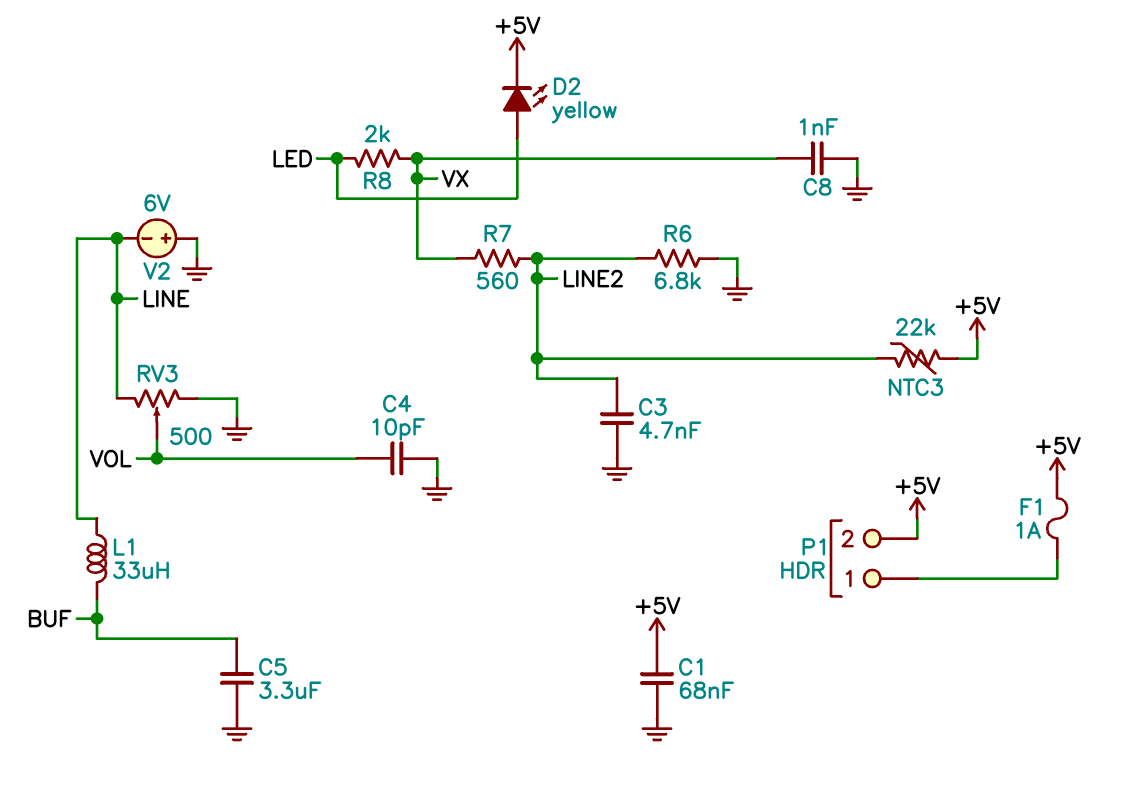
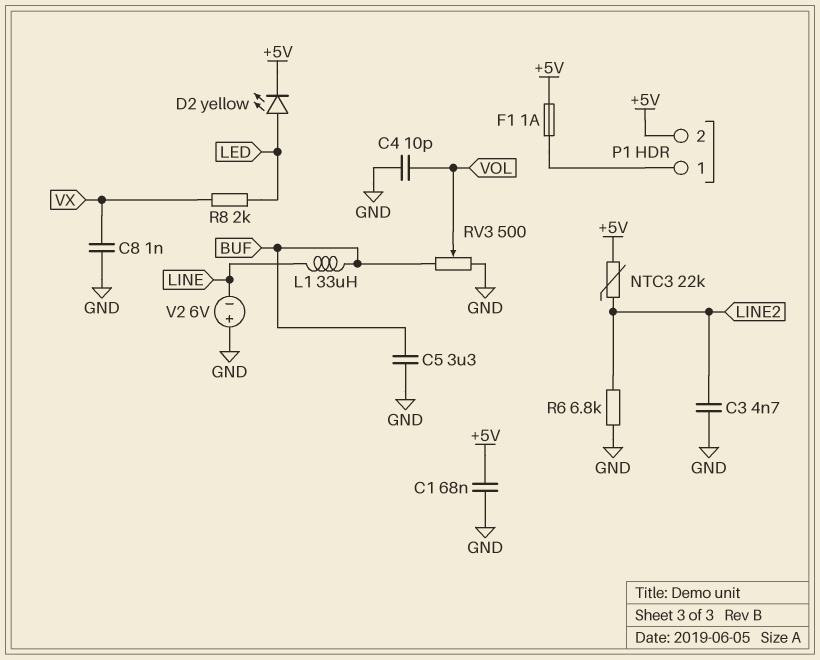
R7: 560 (LINE2, VX) -> none
RV3: 500 (GND, LINE, wiper VOL) -> 500 (BUF, GND, wiper VOL)

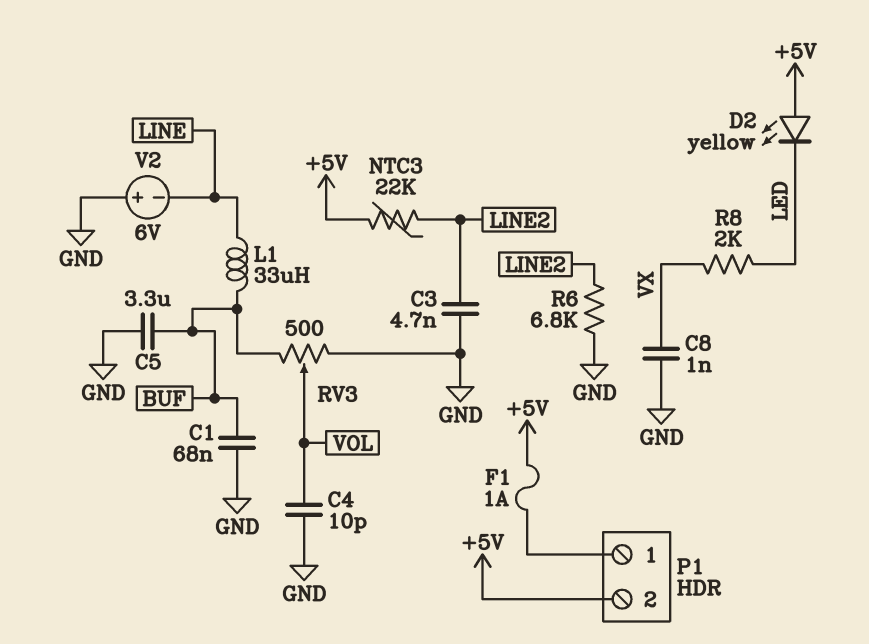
C1: 68nF (+5V, GND) -> 68nF (BUF, GND)
D2: LED yellow (A LED, K +5V) -> LED yellow (A +5V, K LED)

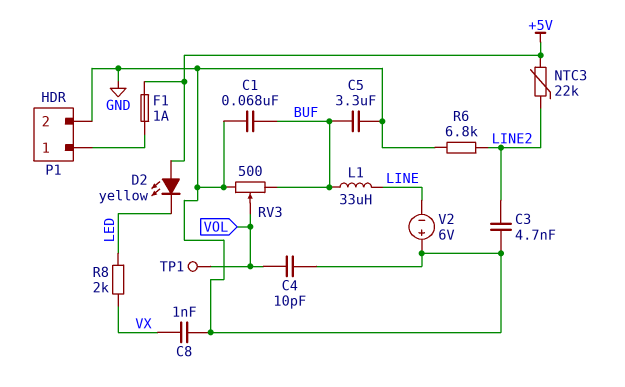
P1 pin 2: +5V -> GND
TP1: none -> test point (VOL)

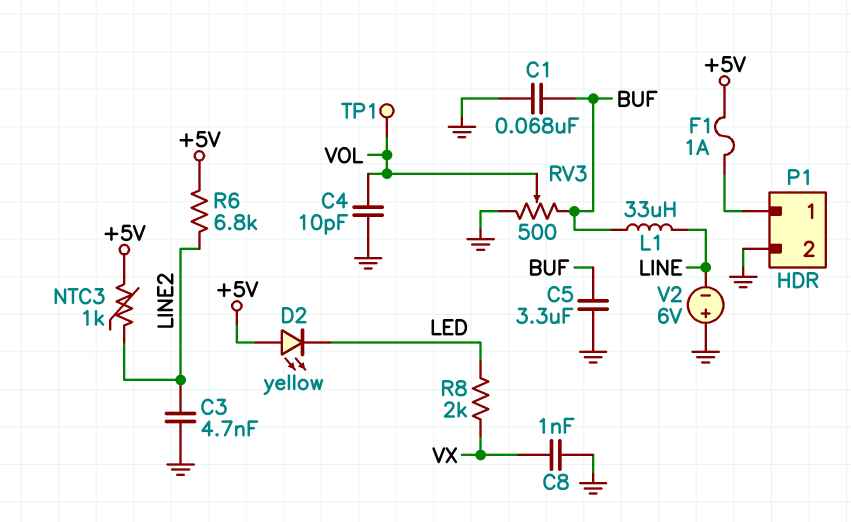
NTC3: 22k (+5V, LINE2) -> 1k (+5V, LINE2)
R6: 6.8k (GND, LINE2) -> 6.8k (+5V, LINE2)

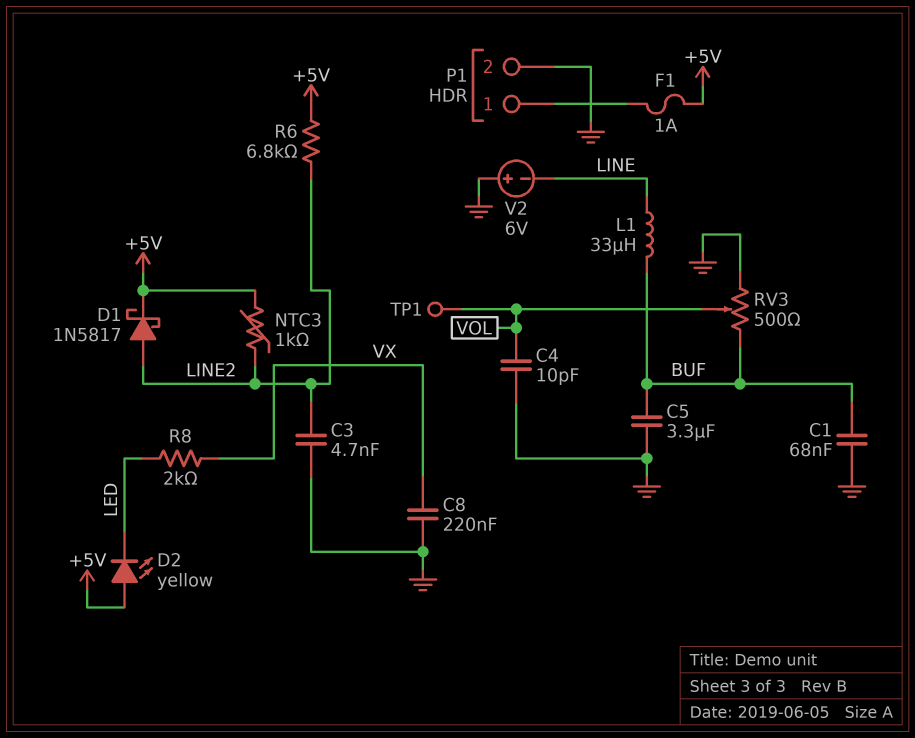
C8: 1nF (GND, VX) -> 220nF (GND, VX)
D1: none -> schottky 1N5817 (A LINE2, K +5V)

